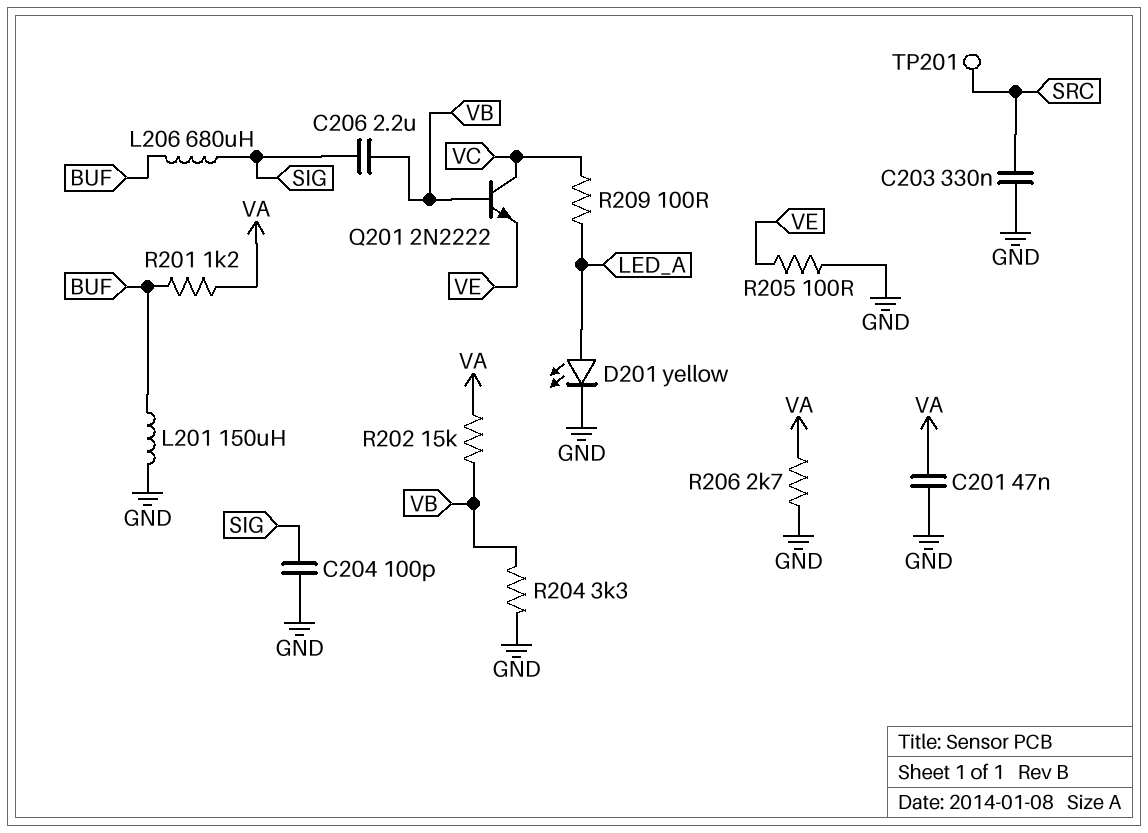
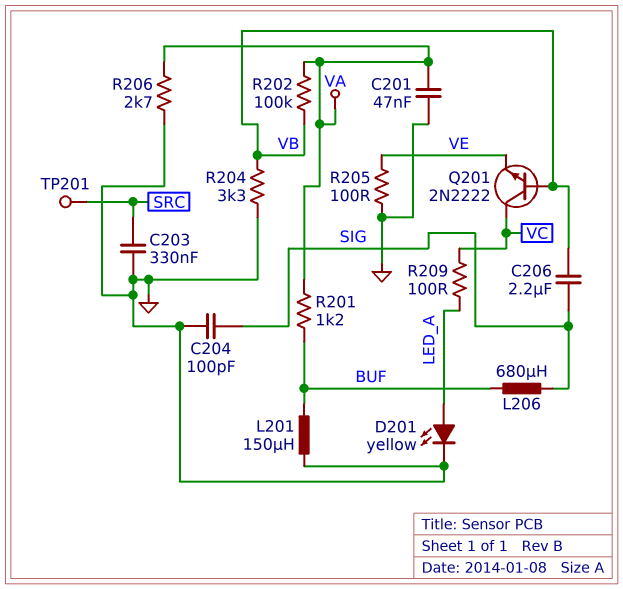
R202: 15k (VA, VB) -> 100k (VA, VB)

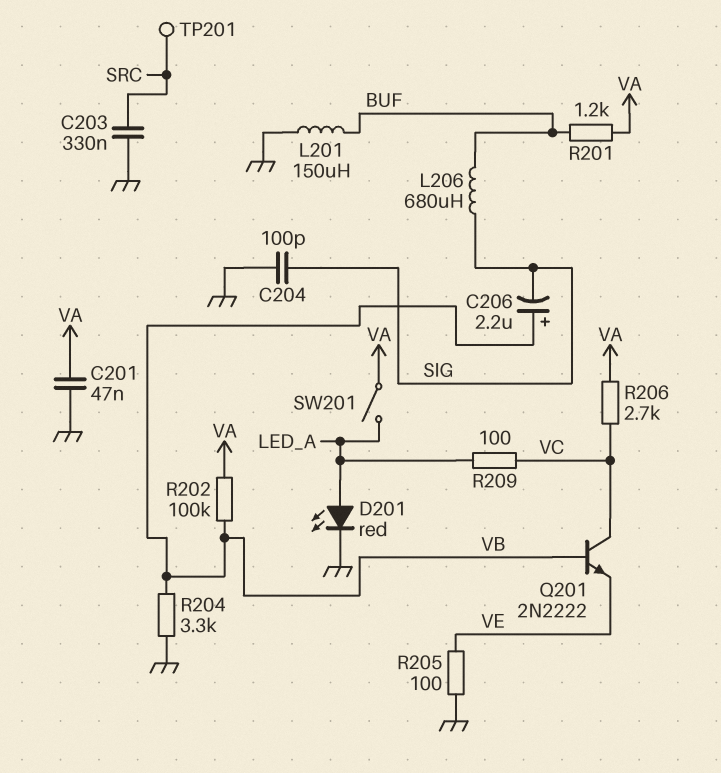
C206: 2.2uF (SIG, VB) -> 2.2uF (plus VB, minus SIG)
D201: LED yellow (A LED_A, K GND) -> LED red (A LED_A, K GND)
R206: 2.7k (GND, VA) -> 2.7k (VA, VC)
SW201: none -> switch (LED_A, VA)

